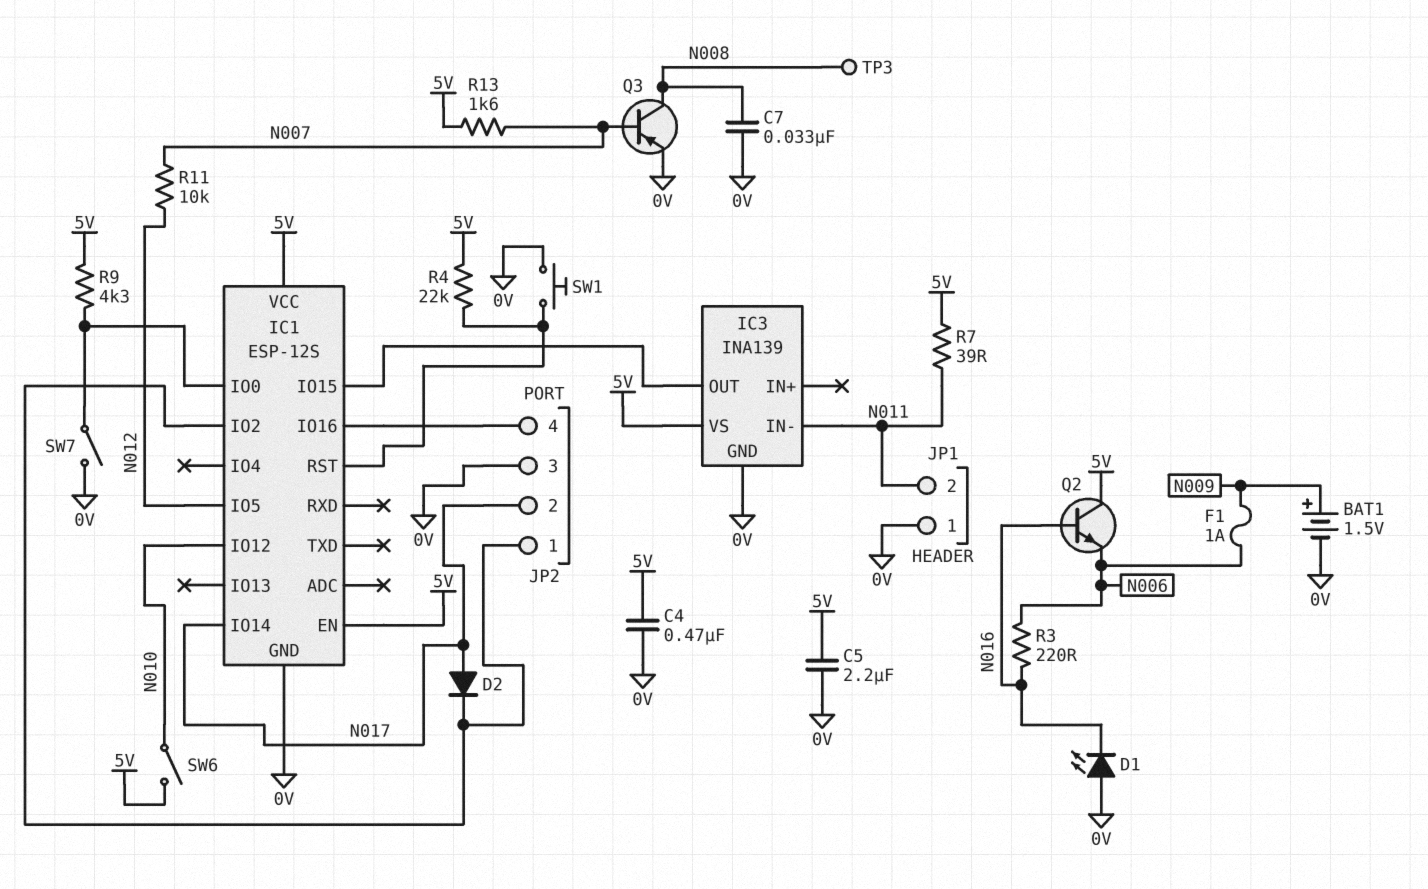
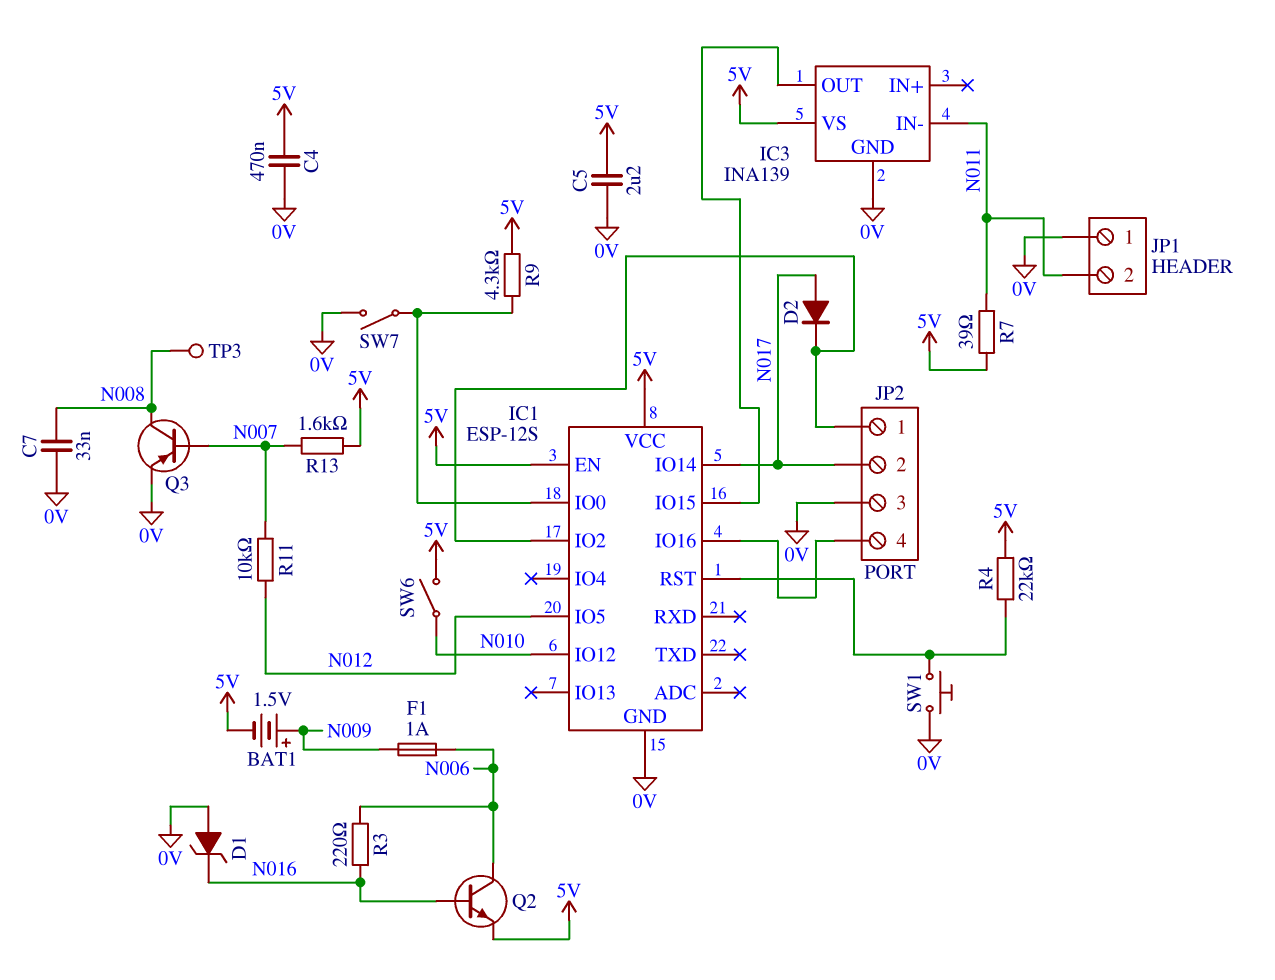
BAT1: 1.5V (plus N009, minus 0V) -> 1.5V (plus N009, minus 5V)
D1: LED (A 0V, K N016) -> zener (A 0V, K N016)
Q2: NPN (B N016, C 5V, E N006) -> NPN (B N016, C N006, E 5V)

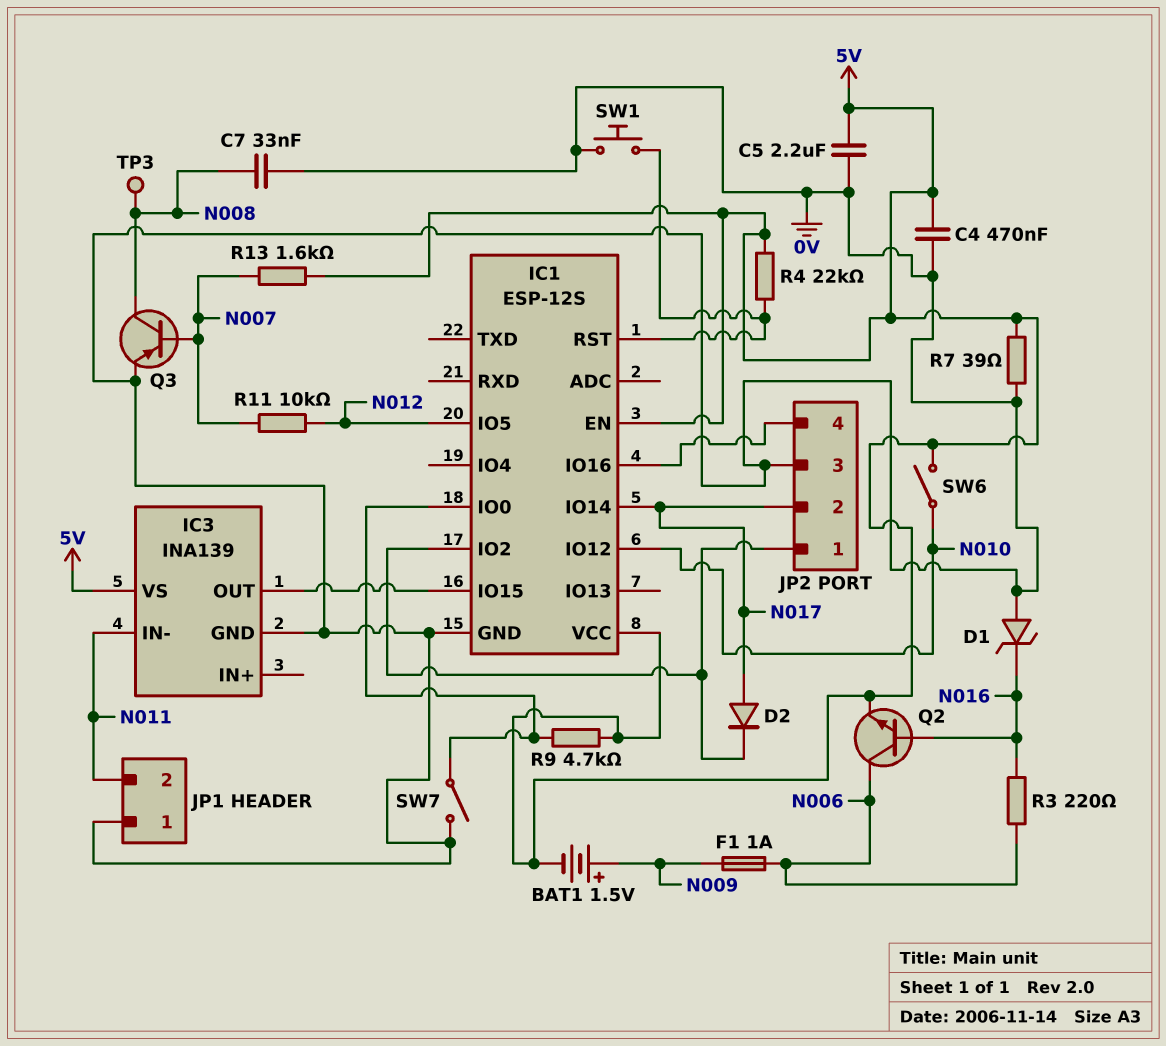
R7: 39 (5V, N011) -> 39 (0V, 5V)
R9: 4.3k (5V, IC1/IO0) -> 4.7k (5V, IC1/IO0)

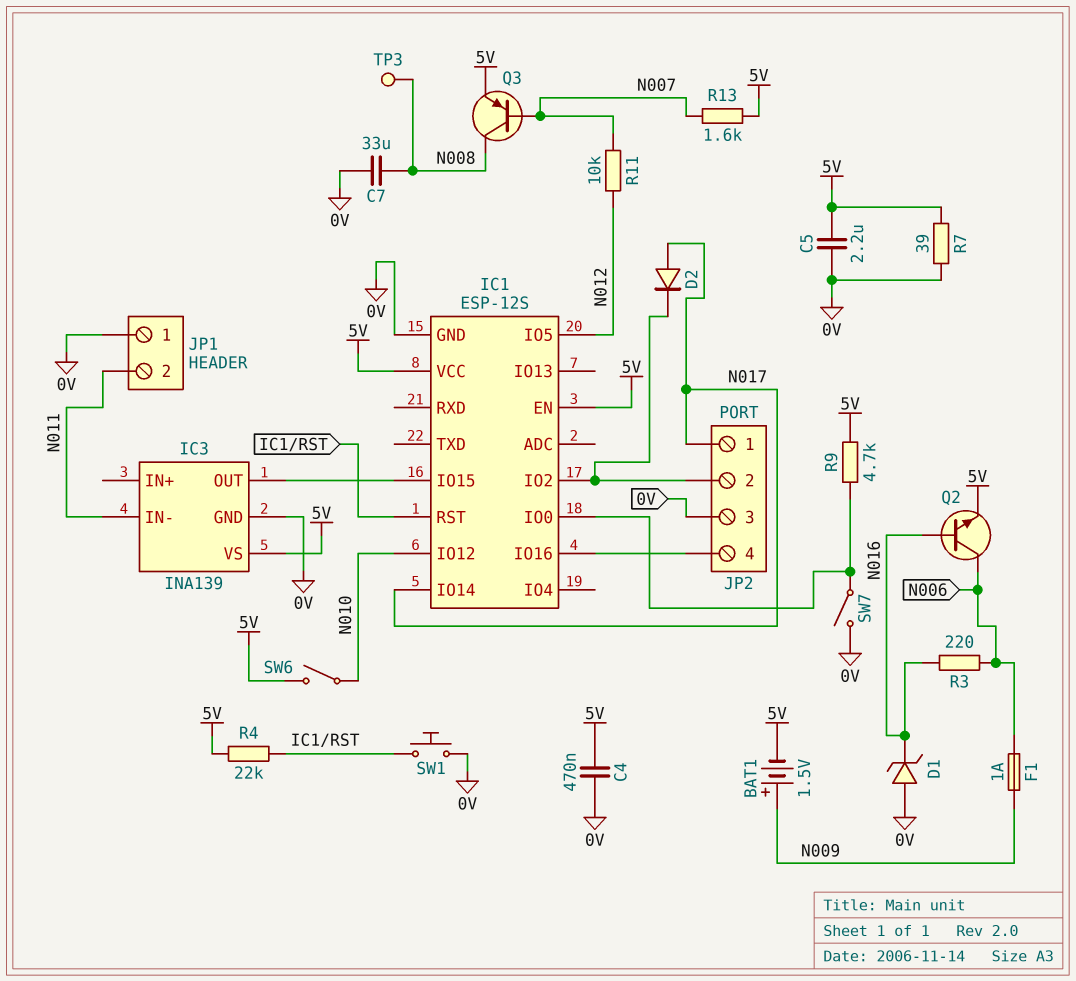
C7: 33nF (0V, N008) -> 33uF (0V, N008)
JP2 pin 1: IC1/IO2 -> N017
JP2 pin 2: N017 -> IC1/IO2
Q3: PNP (B N007, C N008, E 0V) -> PNP (B N007, C N008, E 5V)

